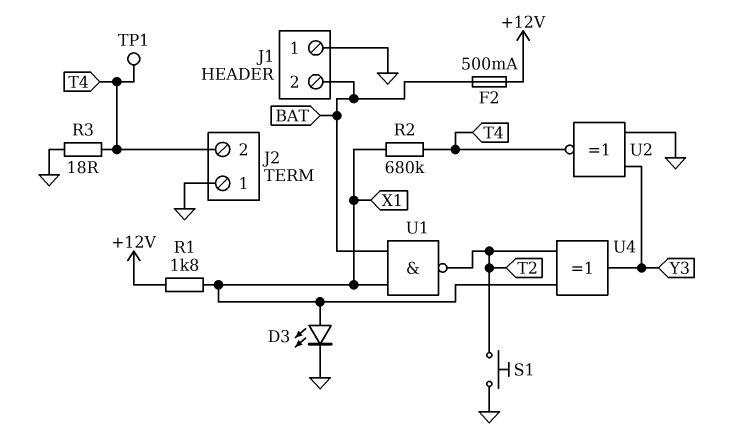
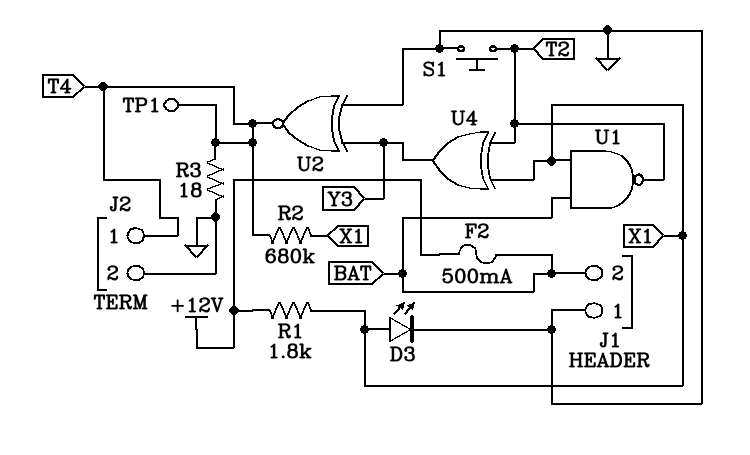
J2 pin 1: GND -> T4
J2 pin 2: T4 -> GND

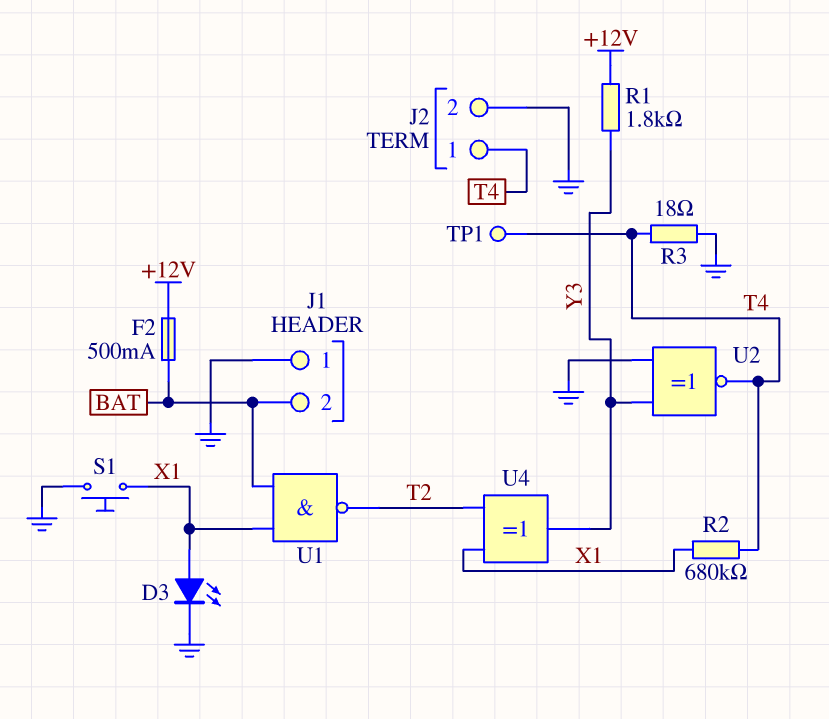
R1: 1.8k (+12V, X1) -> 1.8k (+12V, Y3)
S1: button (GND, T2) -> button (GND, X1)

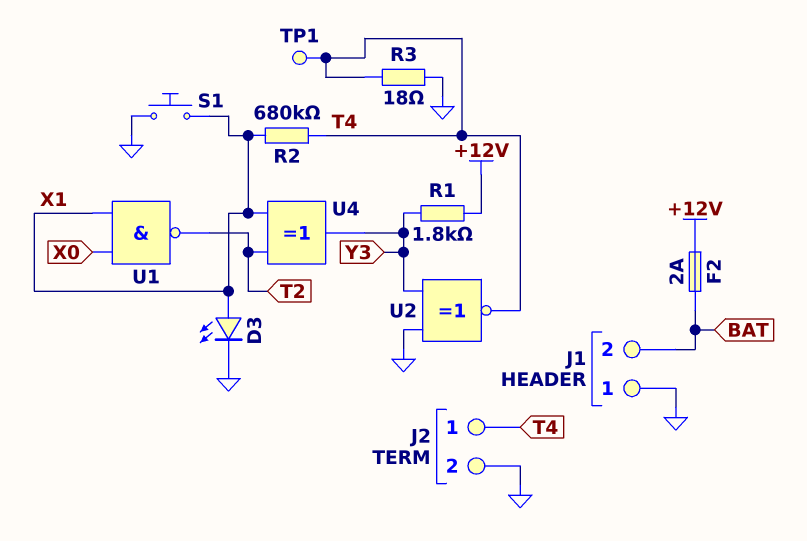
F2: 500mA (+12V, BAT) -> 2A (+12V, BAT)
U1: NAND (in BAT, in X1, out T2) -> NAND (in X0, in X1, out T2)

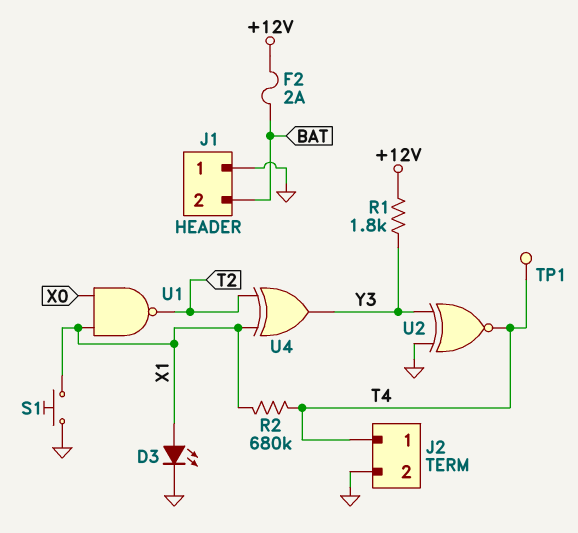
R3: 18 (GND, T4) -> none

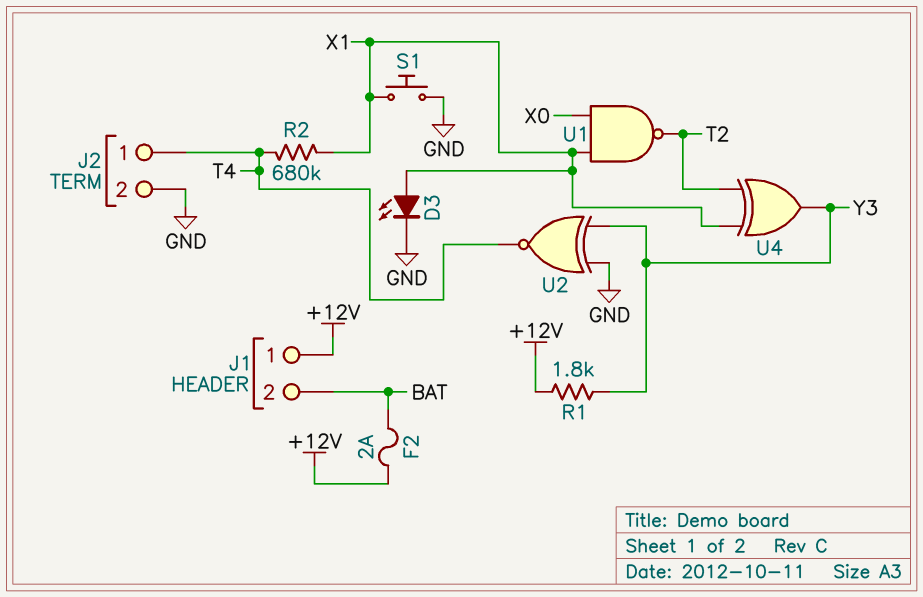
J1 pin 1: GND -> +12V
TP1: test point (T4) -> none

